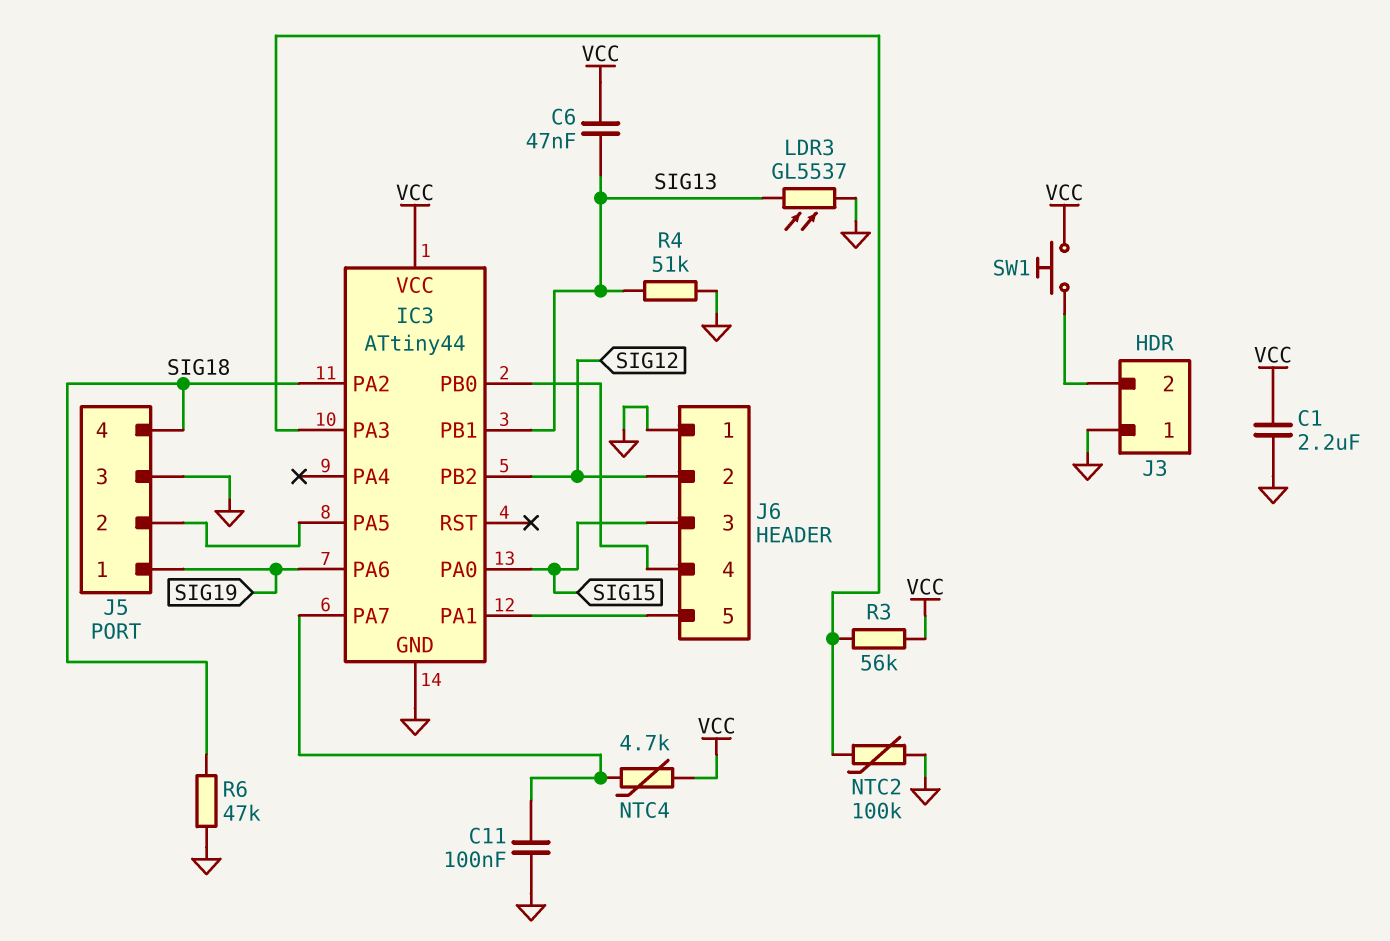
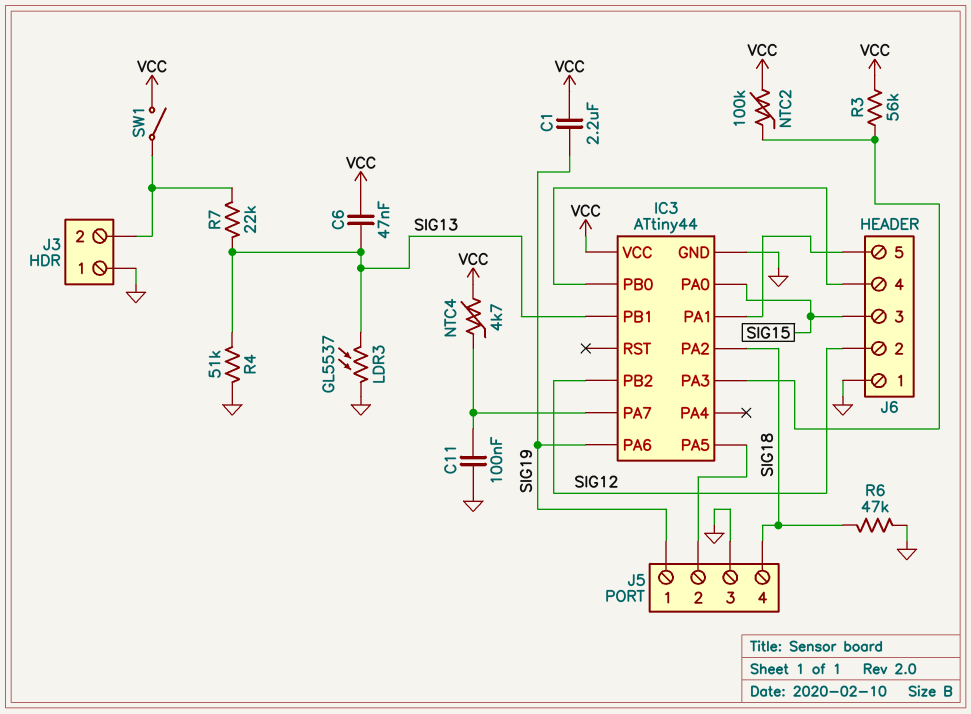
C1: 2.2uF (GND, VCC) -> 2.2uF (SIG19, VCC)
NTC2: 100k (GND, IC3/PA3) -> 100k (IC3/PA3, VCC)
R7: none -> 22k (J3/2, SIG13)
SW1: button (J3/2, VCC) -> switch (J3/2, VCC)

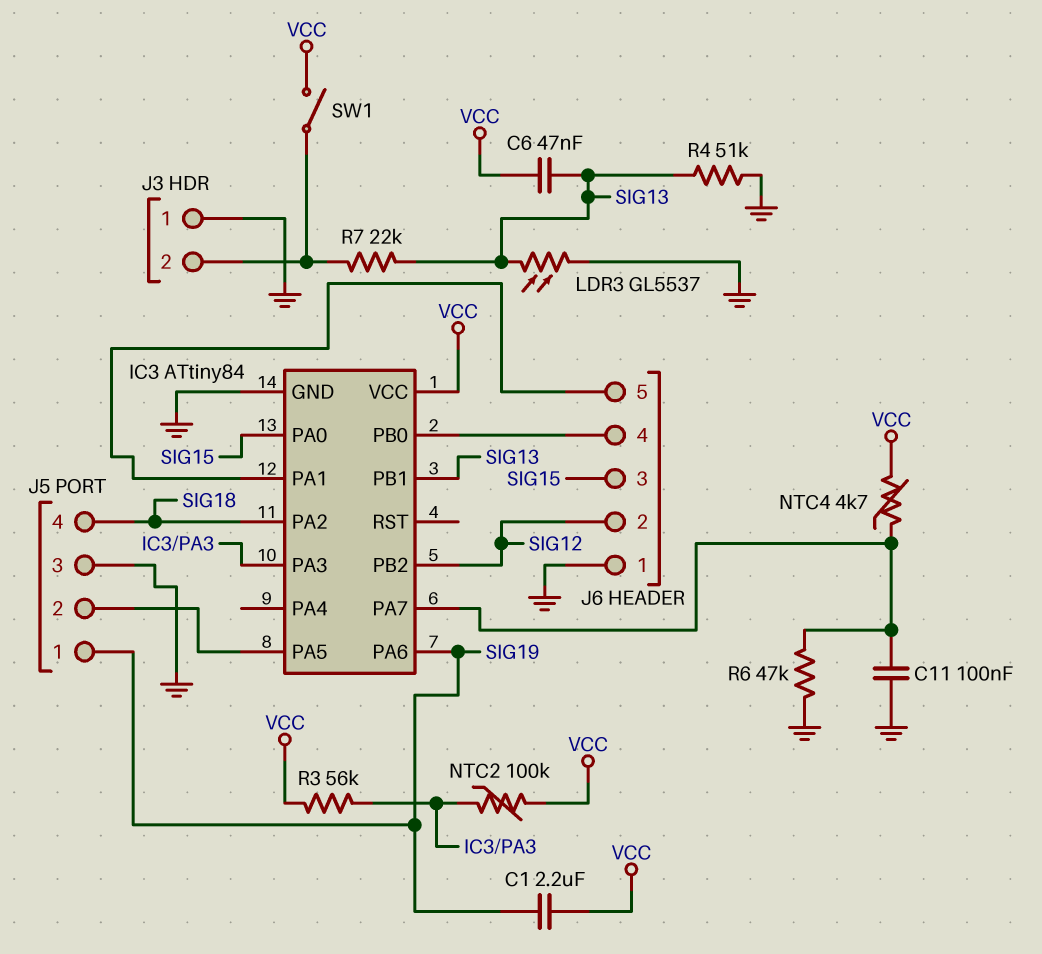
IC3: ATtiny44 -> ATtiny84
R6: 47k (GND, SIG18) -> 47k (GND, IC3/PA7)

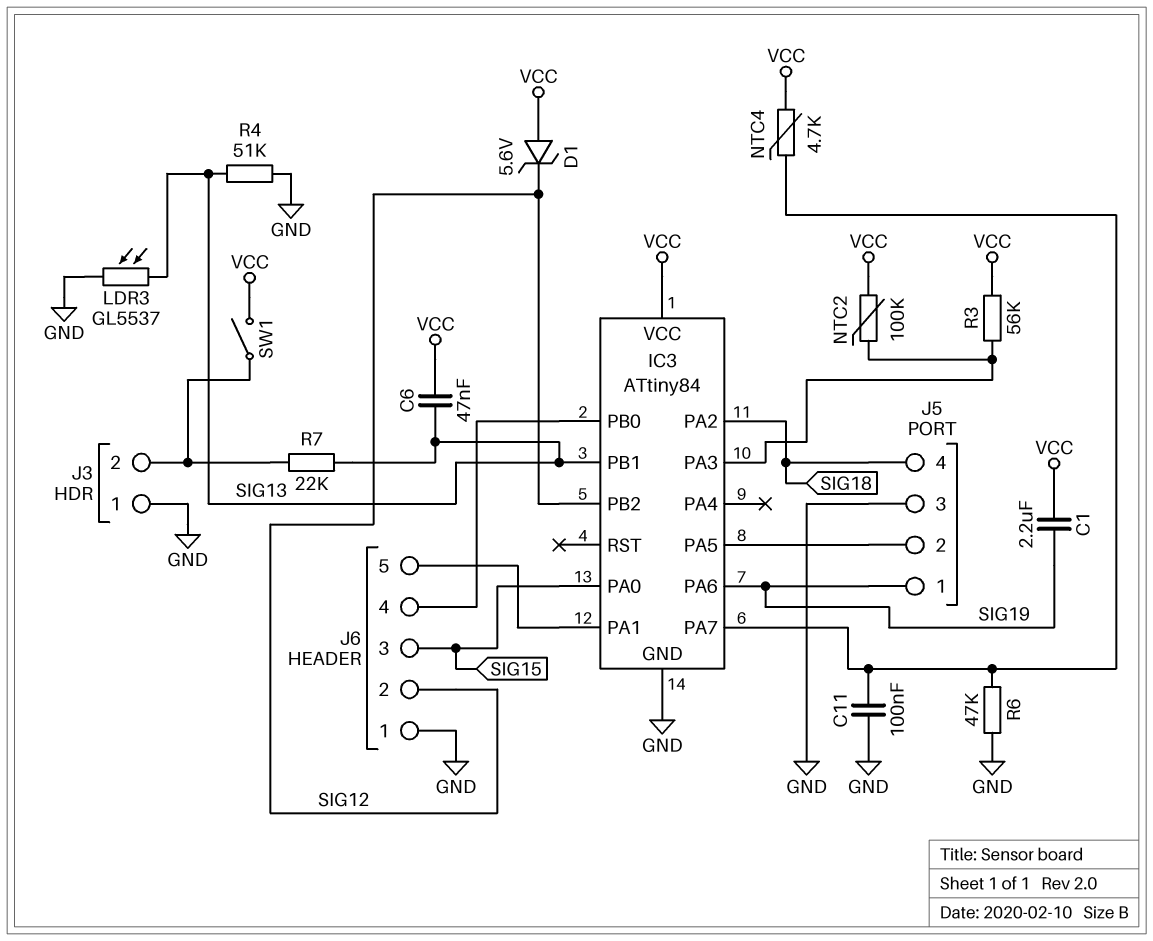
D1: none -> zener 5.6V (A VCC, K SIG12)

